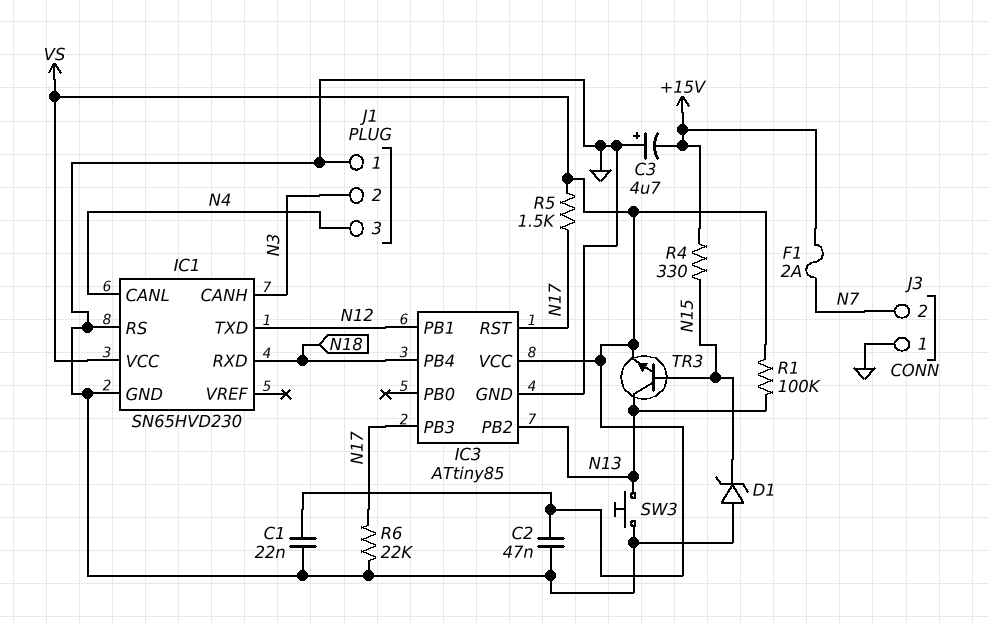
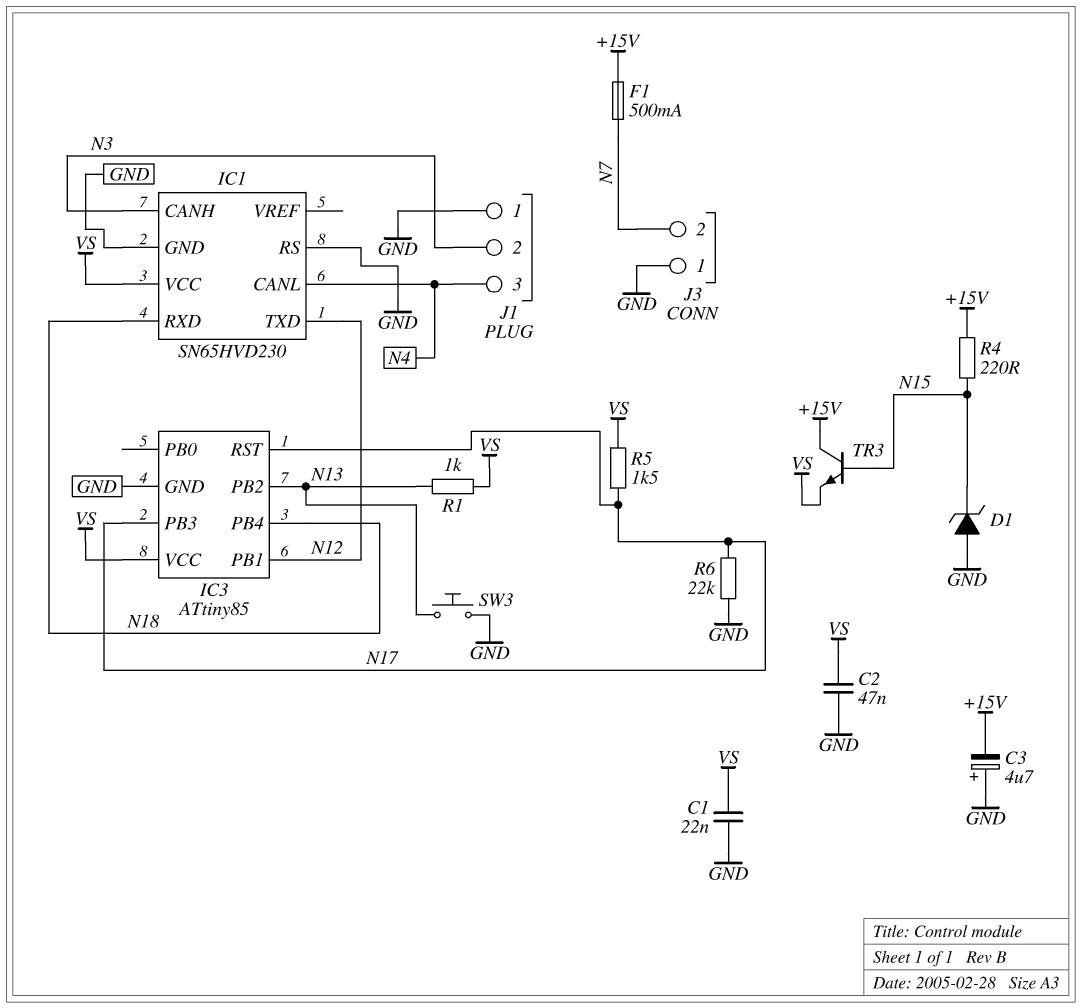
F1: 2A (+15V, N7) -> 500mA (+15V, N7)
R1: 100k (N13, VS) -> 1k (N13, VS)
R4: 330 (+15V, N15) -> 220 (+15V, N15)
TR3: NPN (B N15, C N13, E VS) -> NPN (B N15, C +15V, E VS)

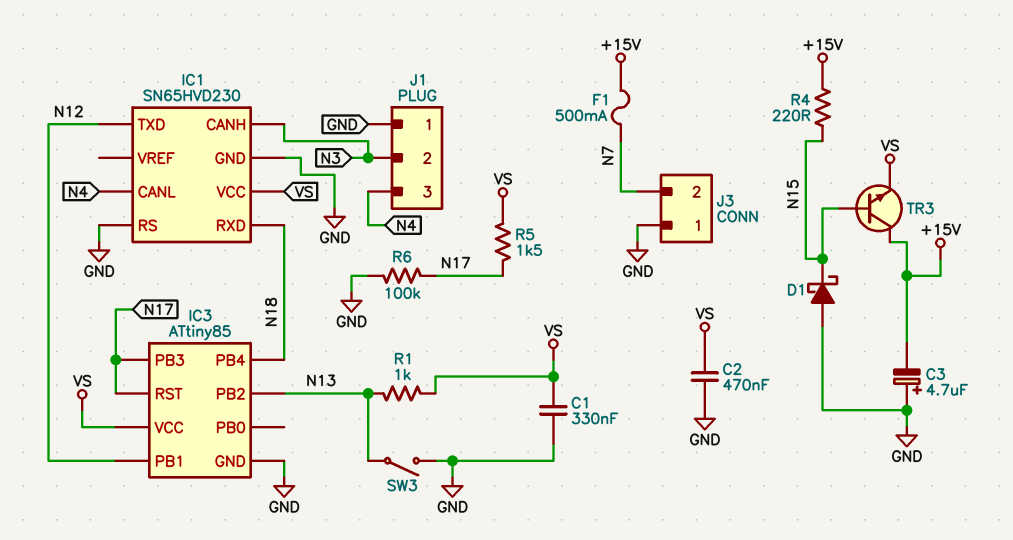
C1: 22nF (GND, VS) -> 330nF (GND, VS)
C2: 47nF (GND, VS) -> 470nF (GND, VS)
D1: zener (A GND, K N15) -> schottky (A GND, K N15)
R6: 22k (GND, N17) -> 100k (GND, N17)
SW3: button (GND, N13) -> switch (GND, N13)

